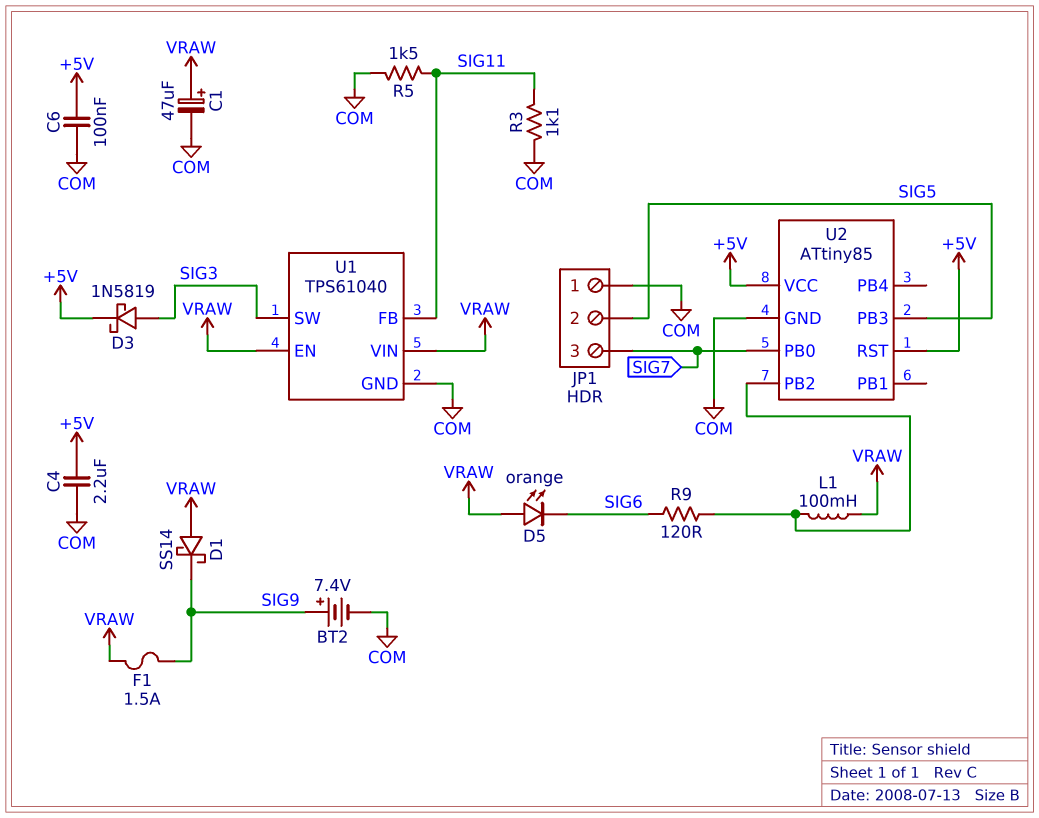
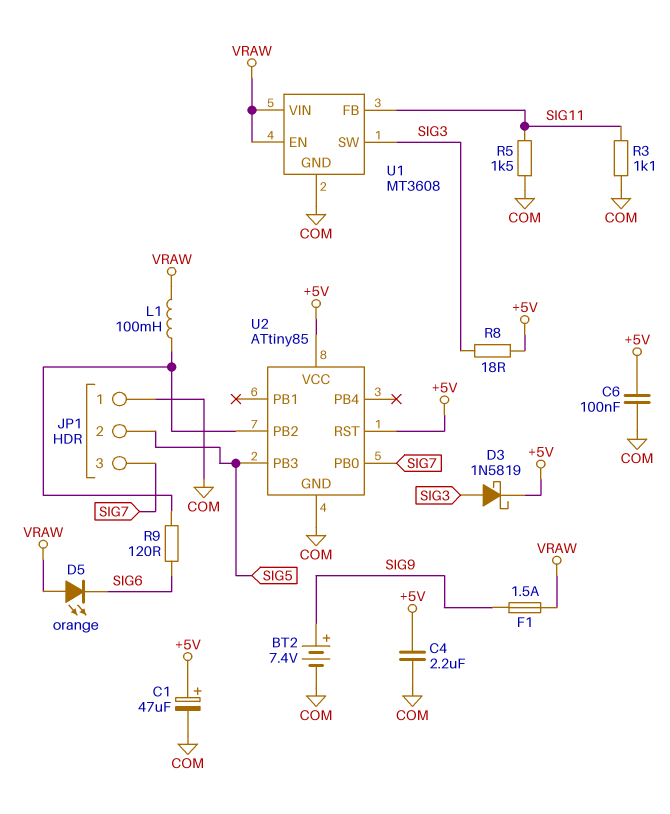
C1: 47uF (plus VRAW, minus COM) -> 47uF (plus +5V, minus COM)
D1: schottky SS14 (A VRAW, K SIG9) -> none
R8: none -> 18 (+5V, SIG3)
U1: TPS61040 -> MT3608

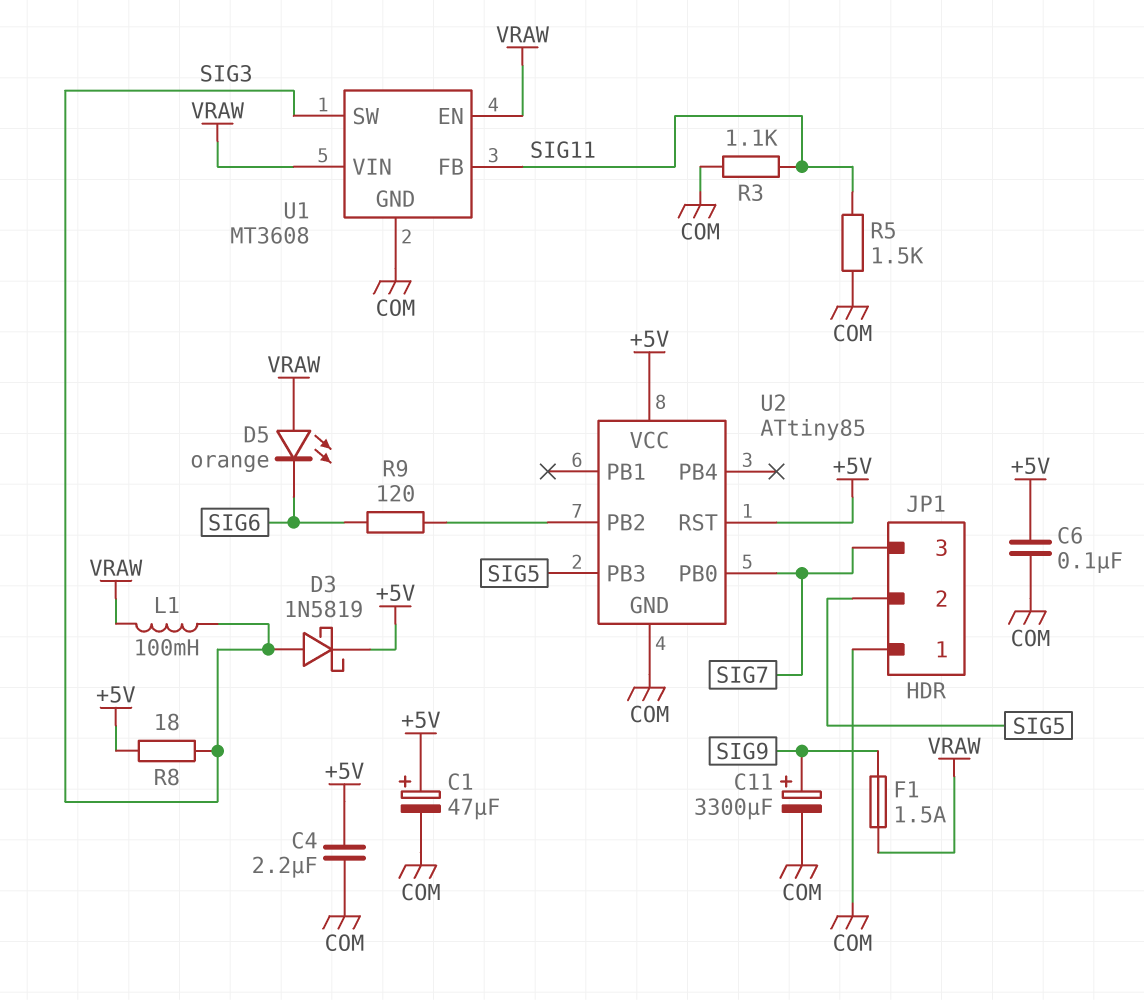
BT2: 7.4V (plus SIG9, minus COM) -> none
C11: none -> 3300uF (plus SIG9, minus COM)
L1: 100mH (U2/PB2, VRAW) -> 100mH (SIG3, VRAW)

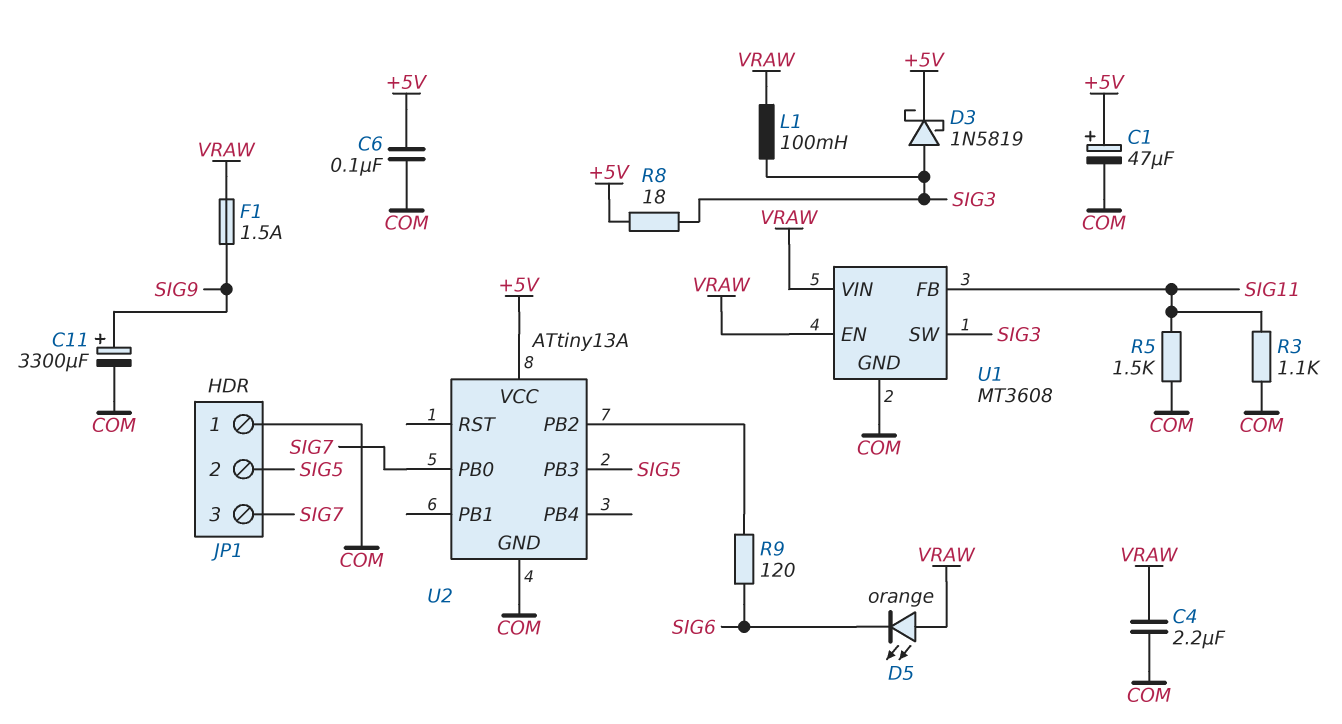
C4: 2.2uF (+5V, COM) -> 2.2uF (COM, VRAW)
U2: ATtiny85 -> ATtiny13A
U2 pin RST: +5V -> none

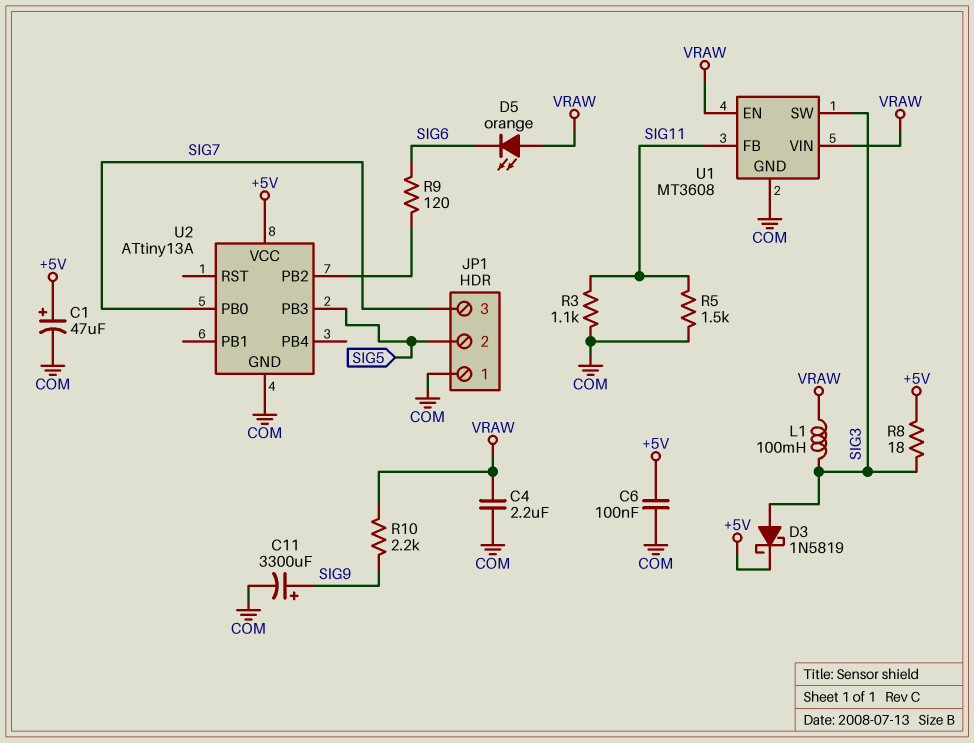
F1: 1.5A (SIG9, VRAW) -> none
R10: none -> 2.2k (SIG9, VRAW)

